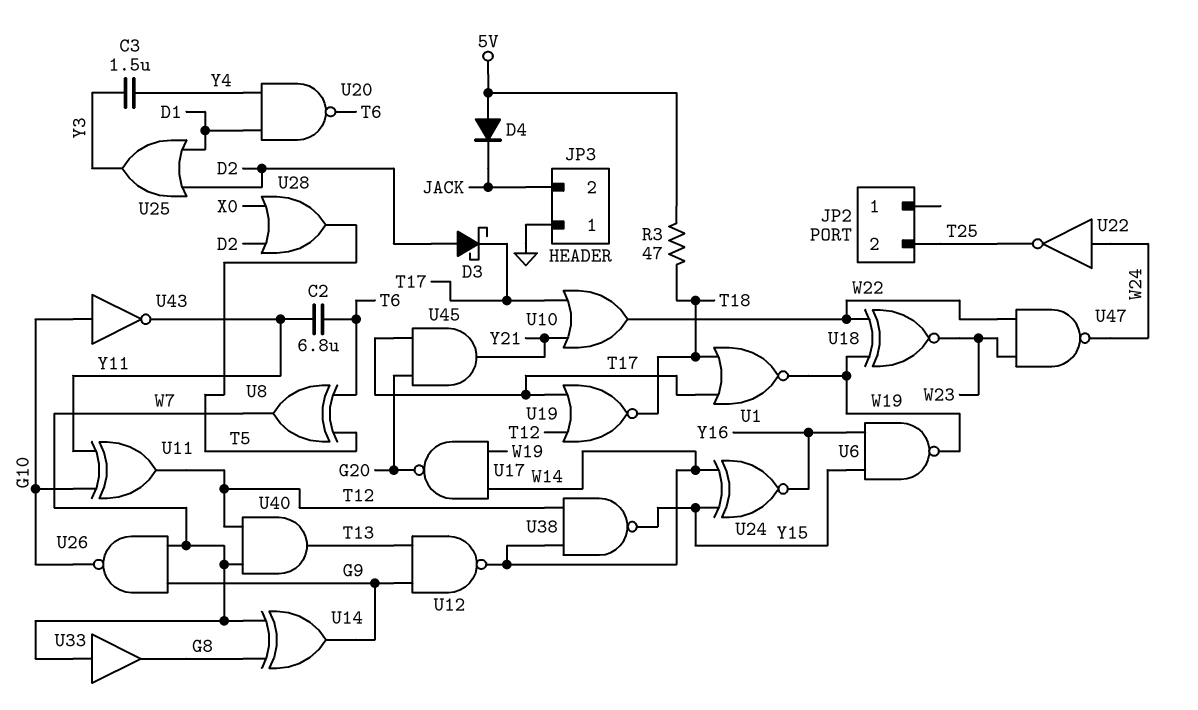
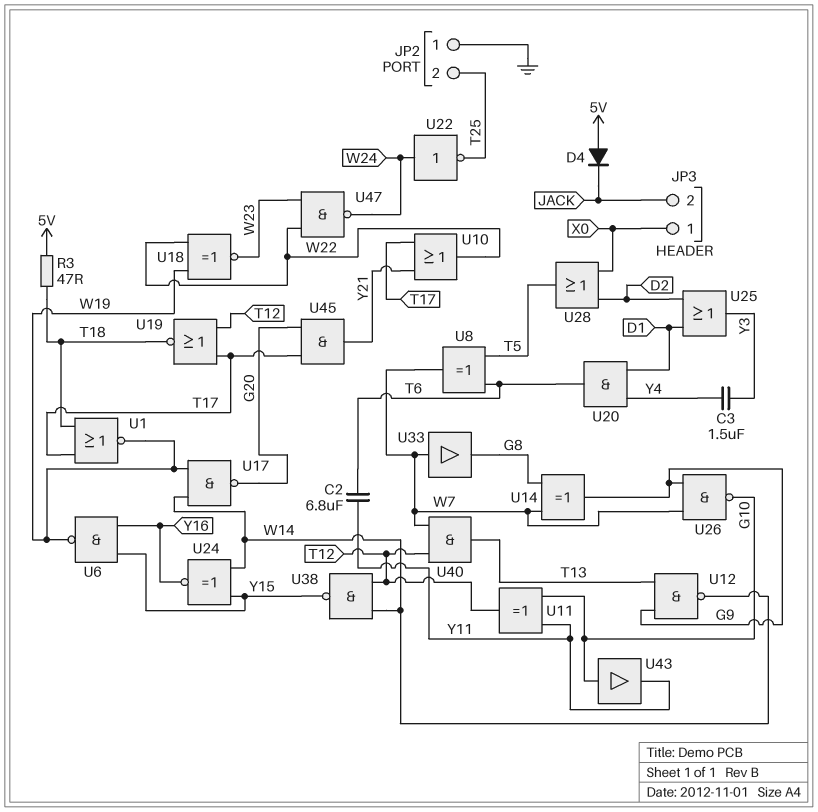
D3: schottky (A D2, K T17) -> none
JP2 pin 1: none -> GND
JP3 pin 1: GND -> X0
U20: NAND (in D1, in Y4, out T6) -> AND (in D1, in Y4, out T6)
U43: NOT (in G10, out Y11) -> buffer (in G10, out Y11)

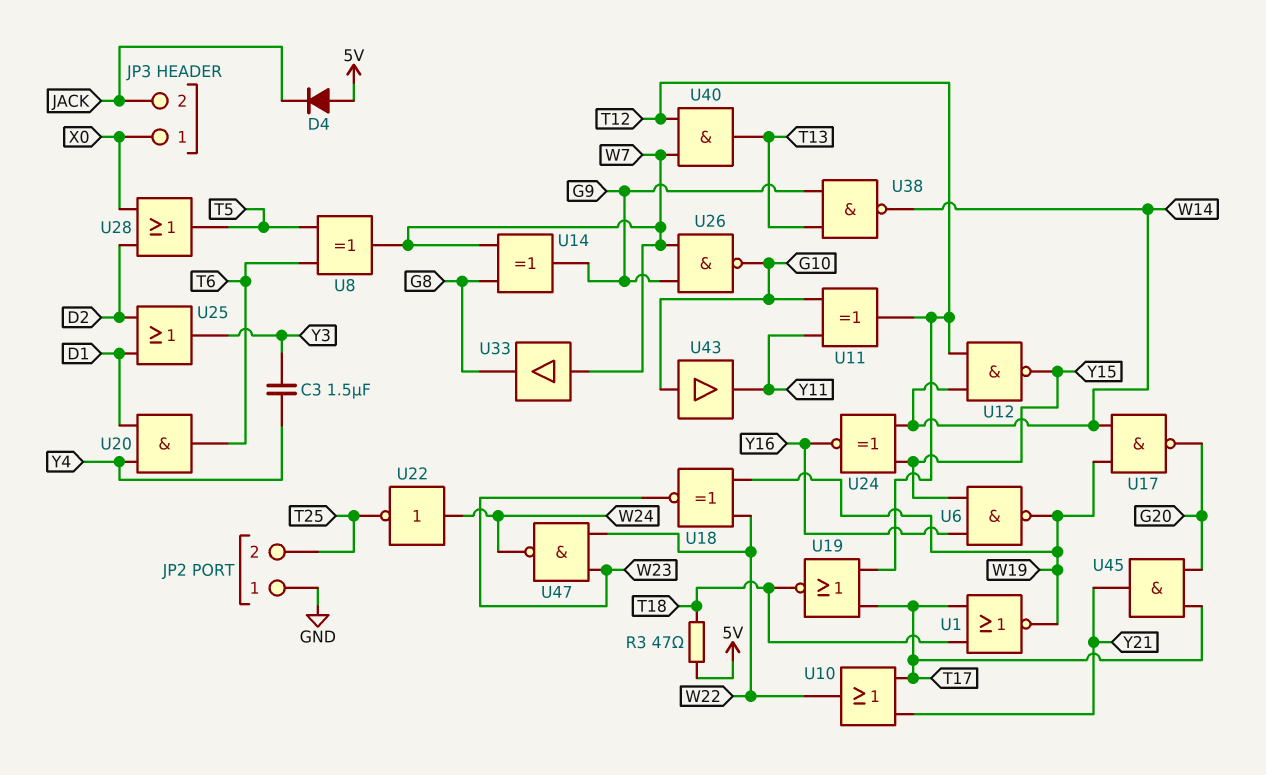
C2: 6.8uF (T6, Y11) -> none
U12: NAND (in G9, in T13, out W14) -> NAND (in T12, in W14, out Y15)
U38: NAND (in T12, in W14, out Y15) -> NAND (in G9, in T13, out W14)

